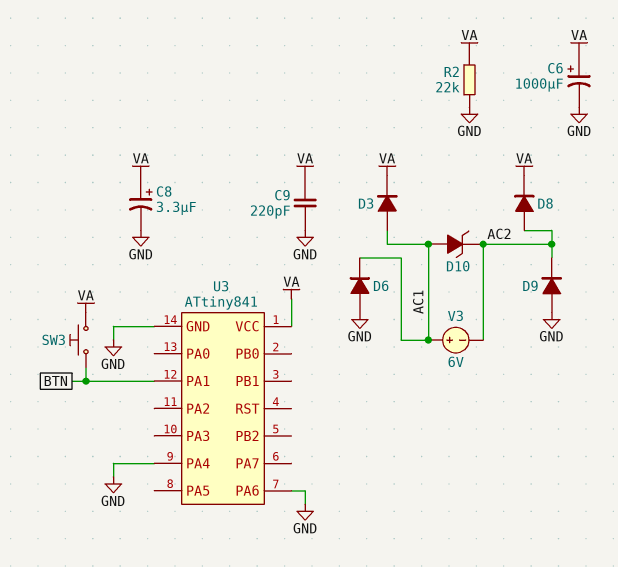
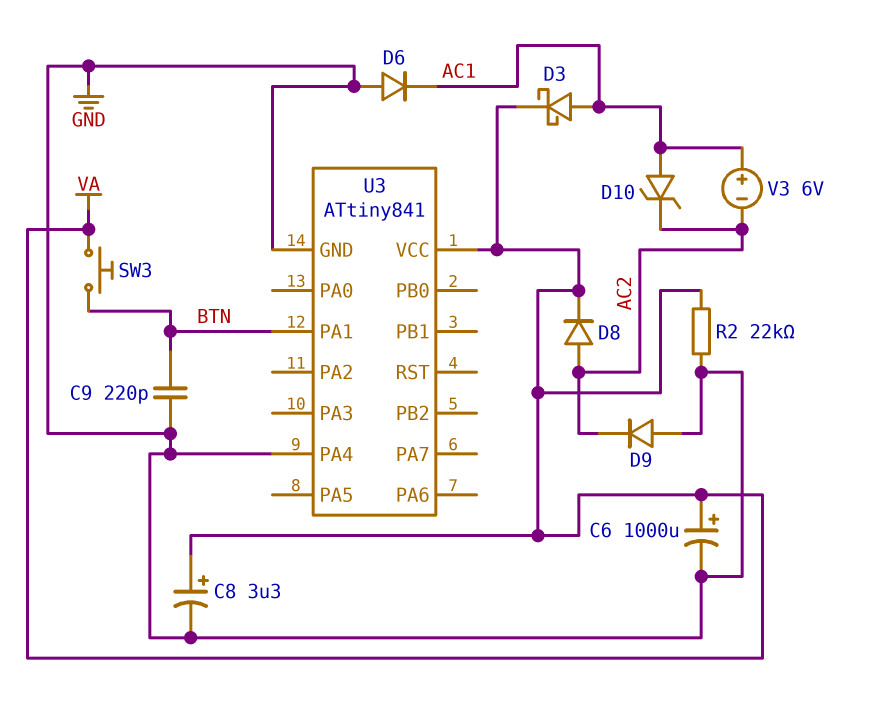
C9: 220pF (GND, VA) -> 220pF (BTN, GND)
D3: diode (A AC1, K VA) -> schottky (A AC1, K VA)
U3 pin PA6: GND -> none

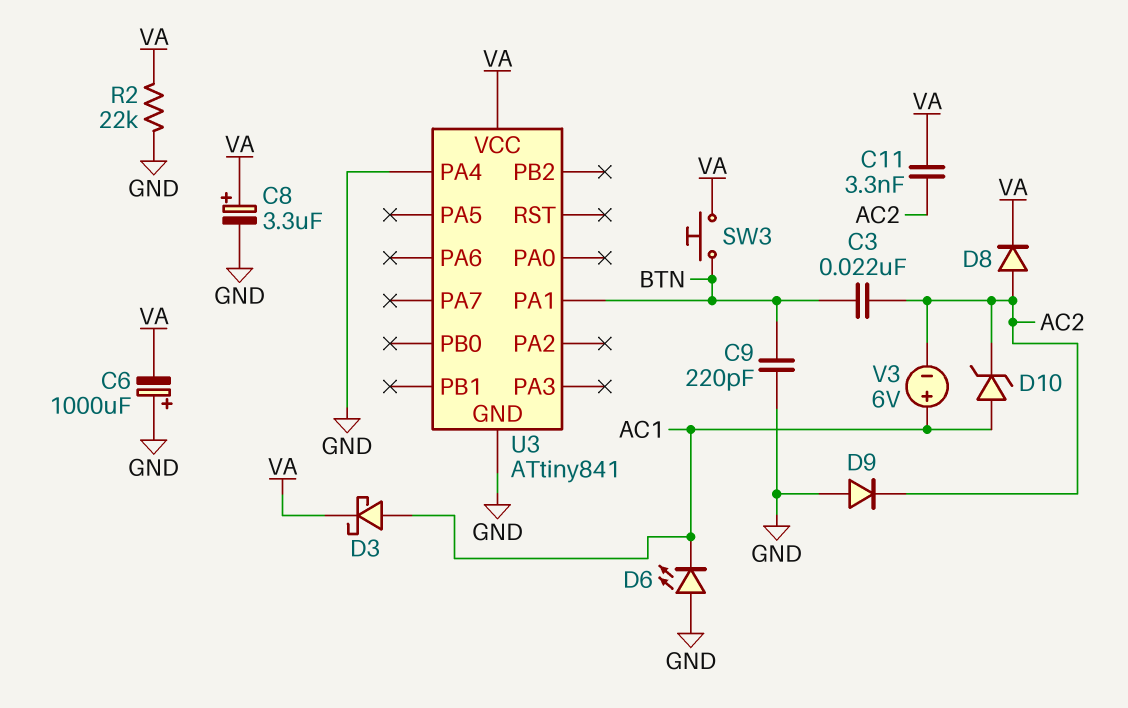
C3: none -> 22nF (AC2, BTN)
C6: 1000uF (plus VA, minus GND) -> 1000uF (plus GND, minus VA)
C11: none -> 3.3nF (AC2, VA)
D6: diode (A GND, K AC1) -> LED (A GND, K AC1)

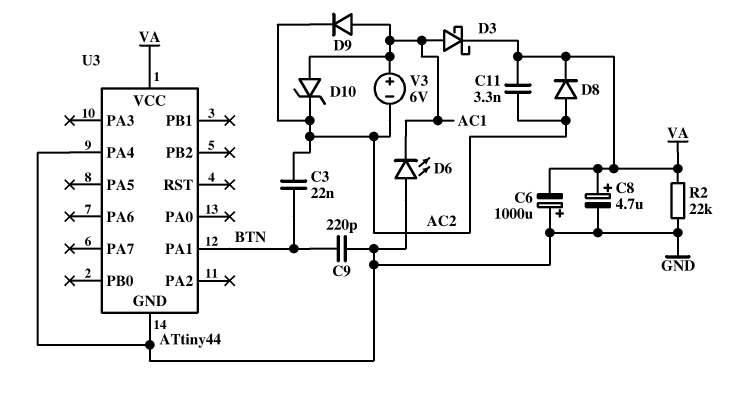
C8: 3.3uF (plus VA, minus GND) -> 4.7uF (plus VA, minus GND)
D9: diode (A GND, K AC2) -> diode (A AC1, K AC2)
SW3: button (BTN, VA) -> none
U3: ATtiny841 -> ATtiny44

